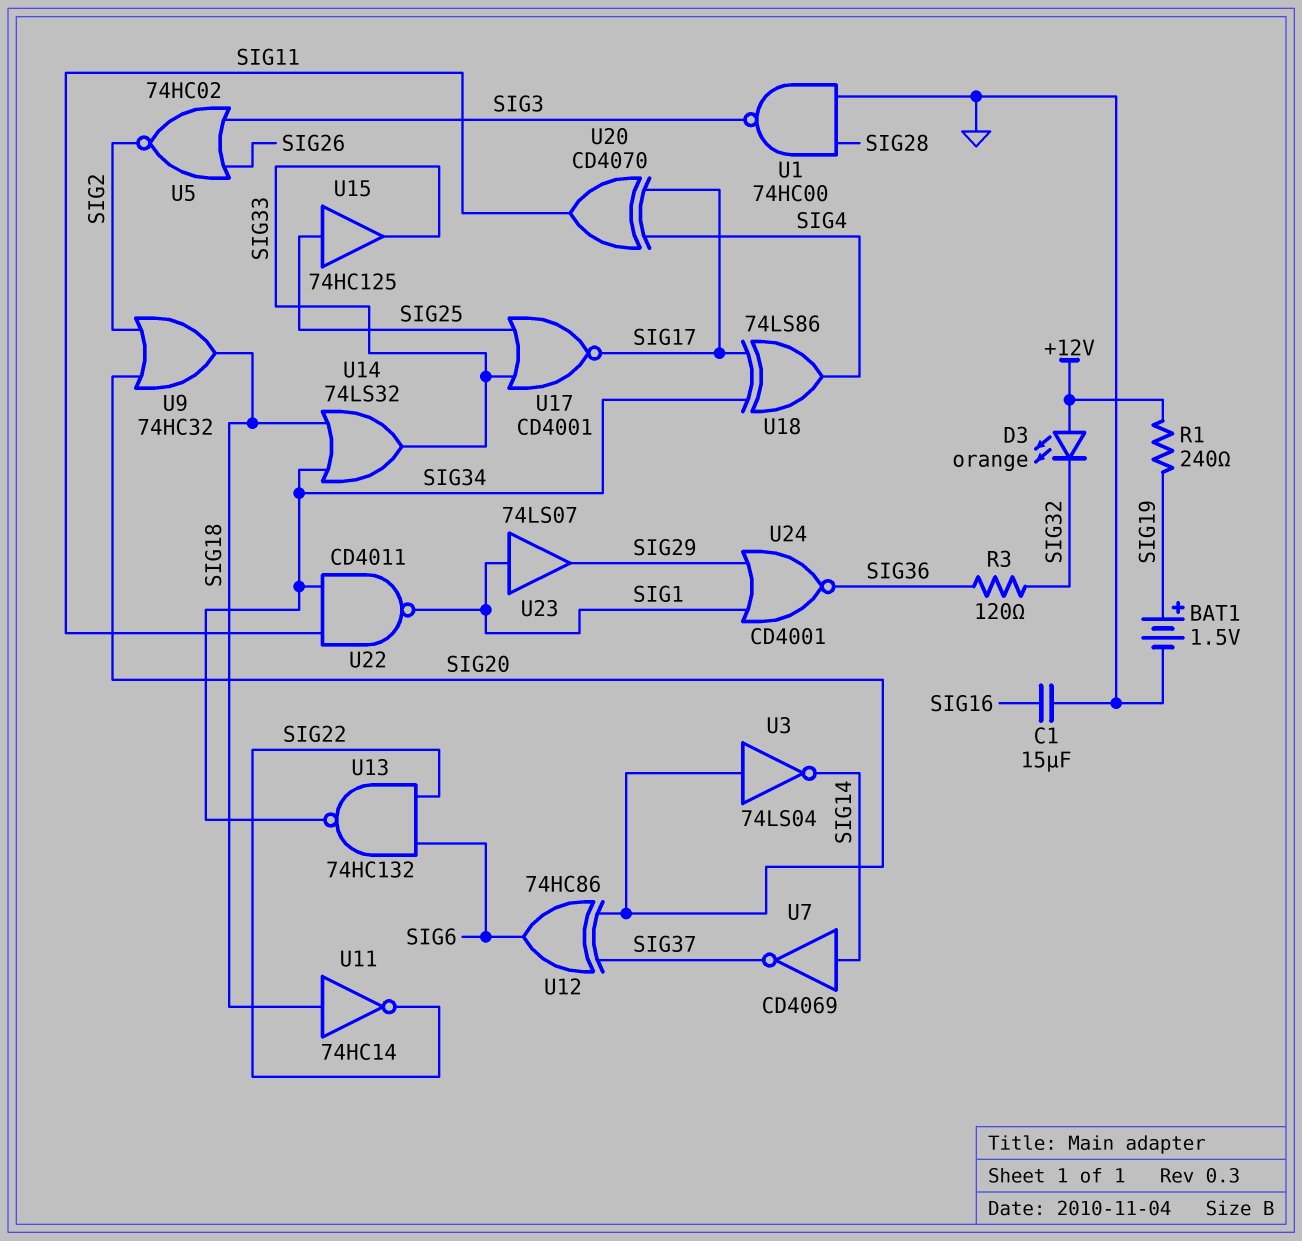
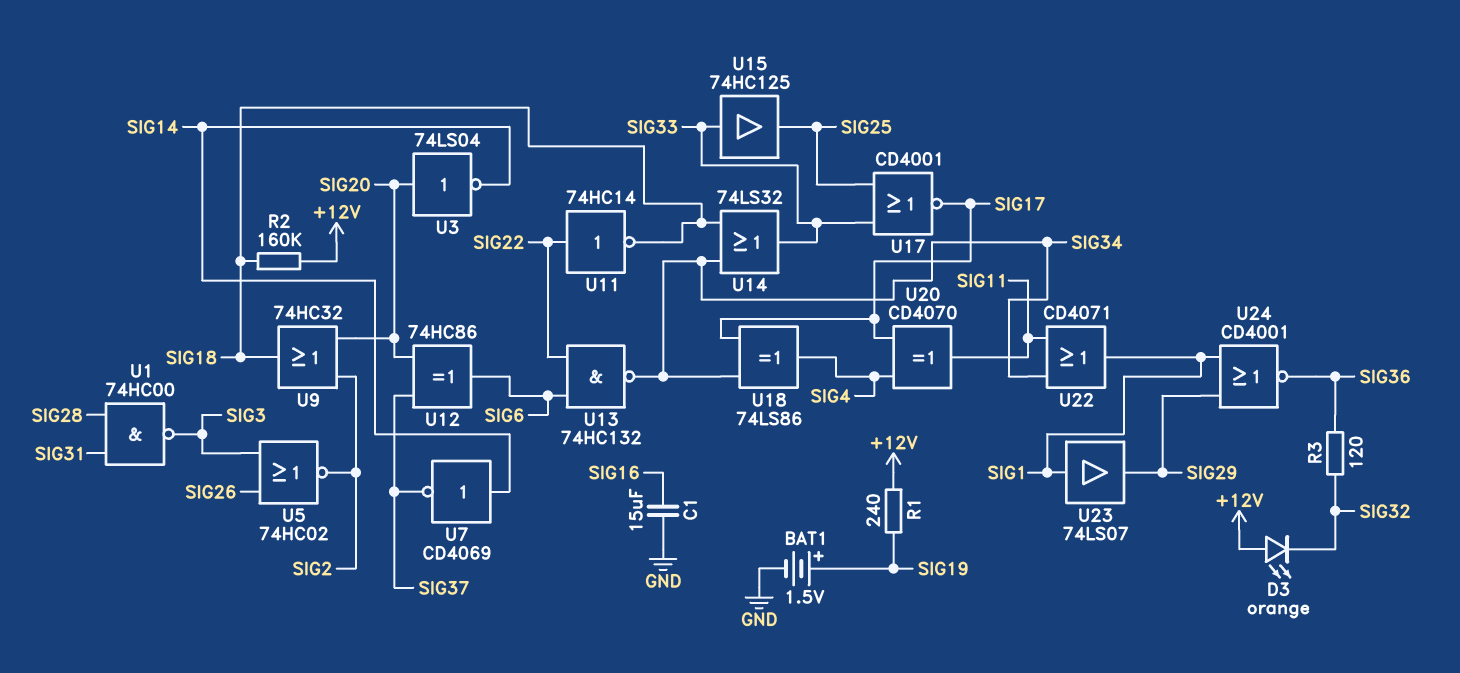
R2: none -> 160k (+12V, SIG18)
U1: NAND 74HC00 (in GND, in SIG28, out SIG3) -> NAND 74HC00 (in SIG28, in SIG31, out SIG3)
U11: NOT 74HC14 (in SIG18, out SIG22) -> NOT 74HC14 (in SIG22, out SIG18)
U15: buffer 74HC125 (in SIG25, out SIG33) -> buffer 74HC125 (in SIG33, out SIG25)
U22: NAND CD4011 (in SIG11, in SIG34, out SIG1) -> OR CD4071 (in SIG11, in SIG34, out SIG1)

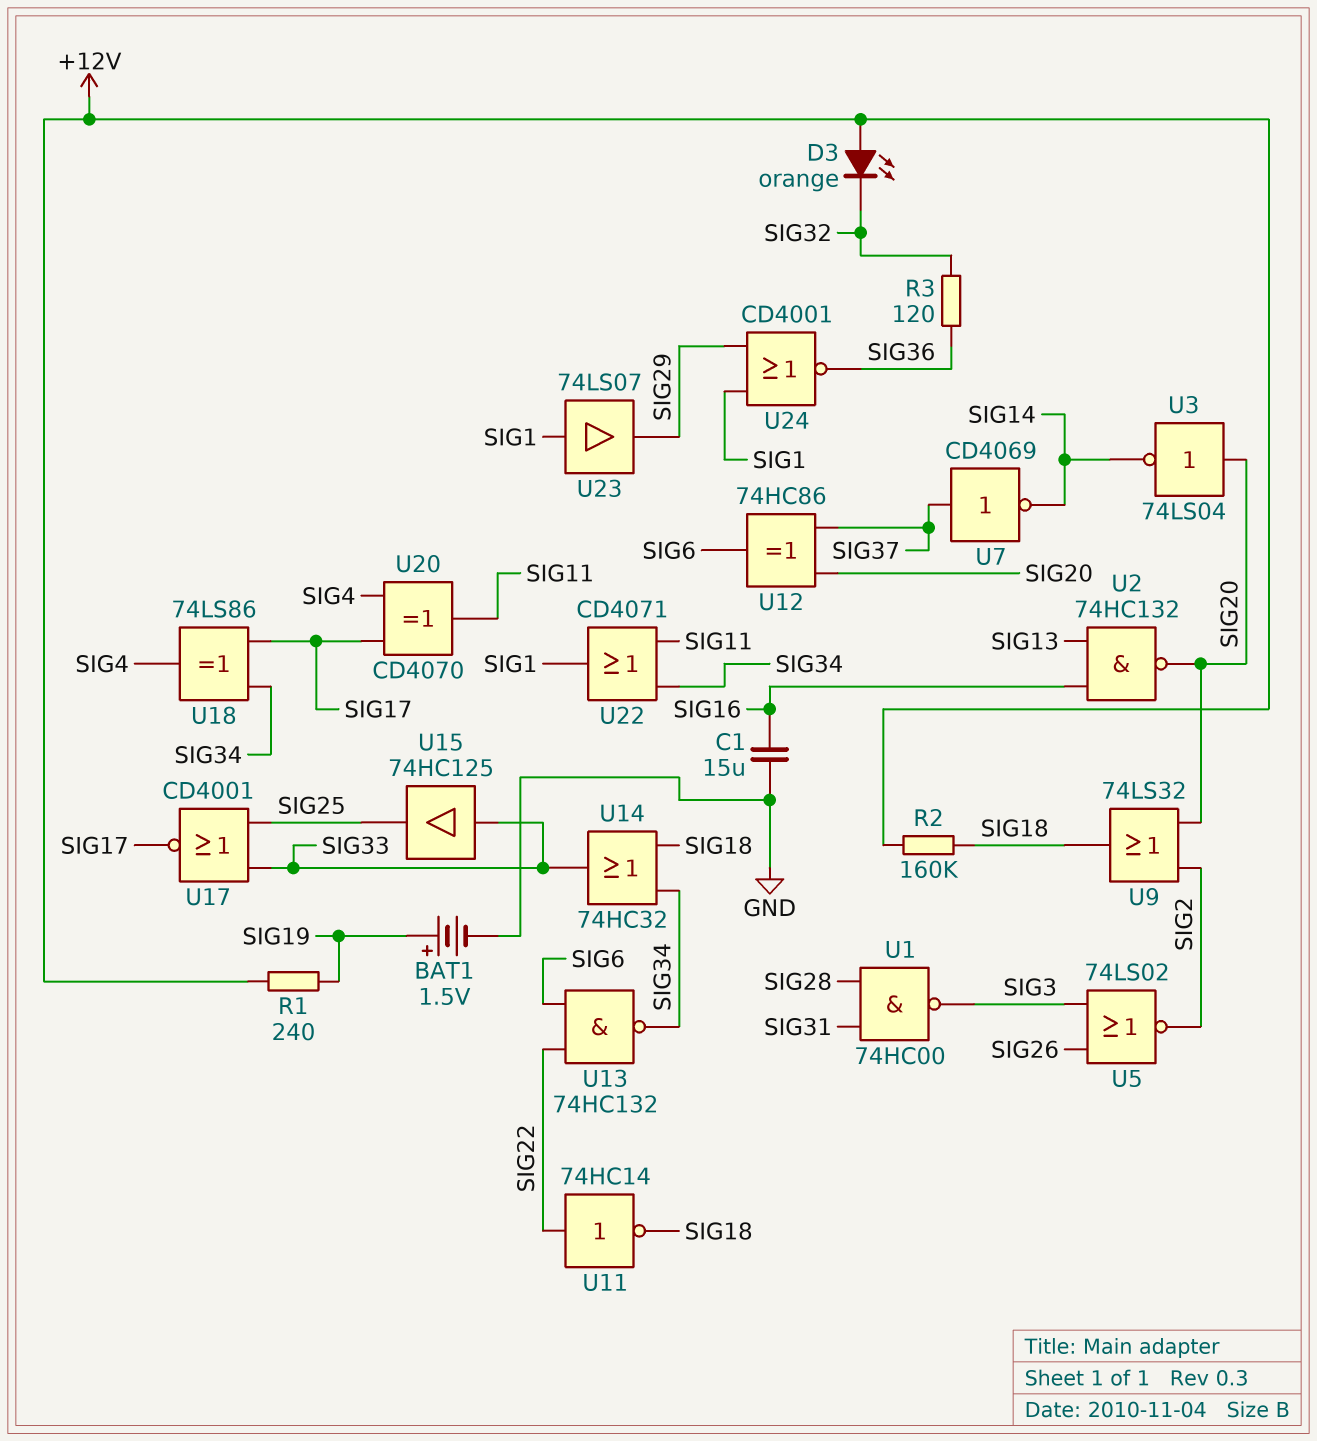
U2: none -> NAND 74HC132 (in SIG13, in SIG16, out SIG20)
U5: NOR 74HC02 (in SIG3, in SIG26, out SIG2) -> NOR 74LS02 (in SIG3, in SIG26, out SIG2)
U7: NOT CD4069 (in SIG14, out SIG37) -> NOT CD4069 (in SIG37, out SIG14)
U9: OR 74HC32 (in SIG2, in SIG20, out SIG18) -> OR 74LS32 (in SIG2, in SIG20, out SIG18)
U14: OR 74LS32 (in SIG18, in SIG34, out SIG33) -> OR 74HC32 (in SIG18, in SIG34, out SIG33)

